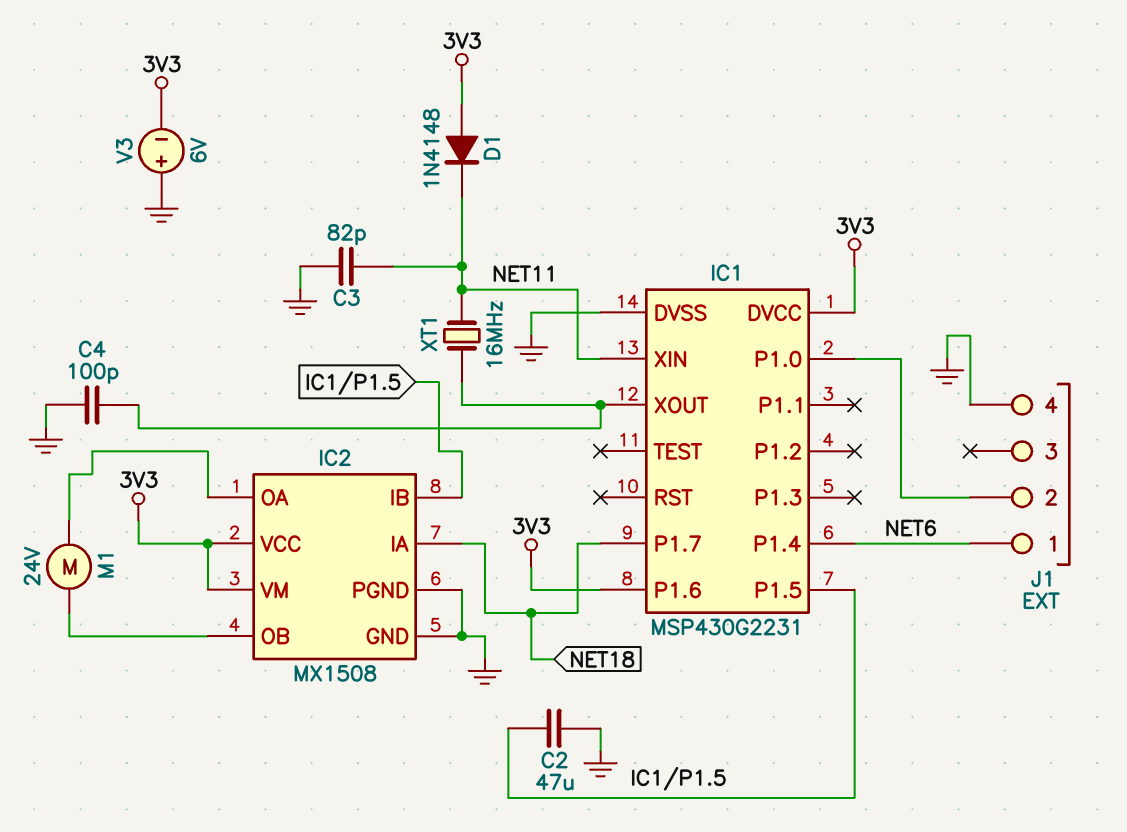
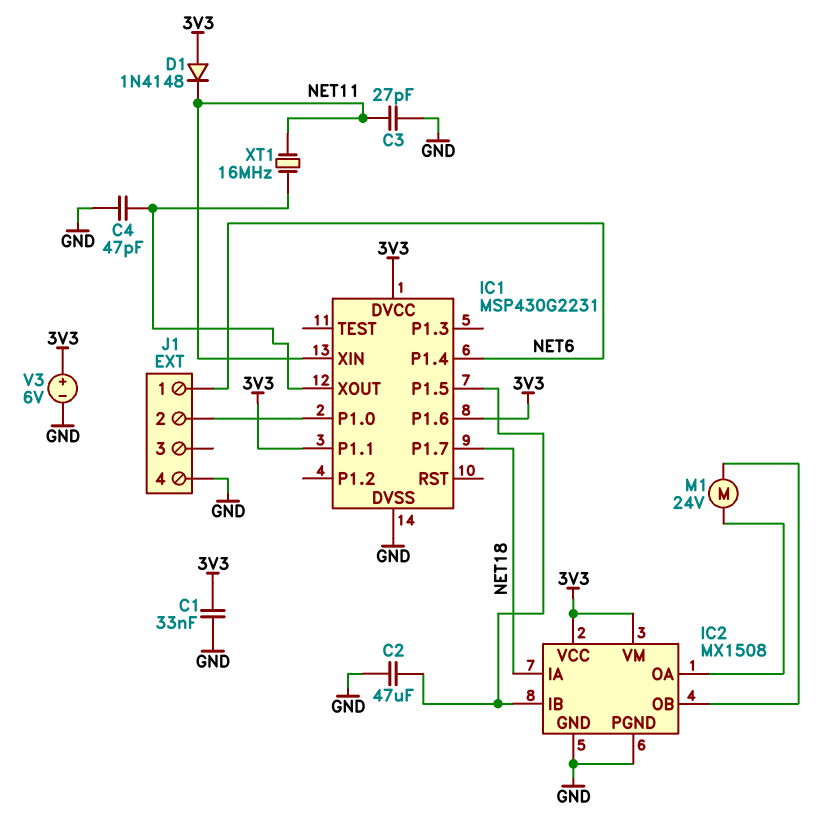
C1: none -> 33nF (3V3, GND)
C3: 82pF (GND, NET11) -> 27pF (GND, NET11)
C4: 100pF (GND, IC1/XOUT) -> 47pF (GND, IC1/XOUT)
IC1 pin P1.1: none -> 3V3
V3: 6V (plus GND, minus 3V3) -> 6V (plus 3V3, minus GND)

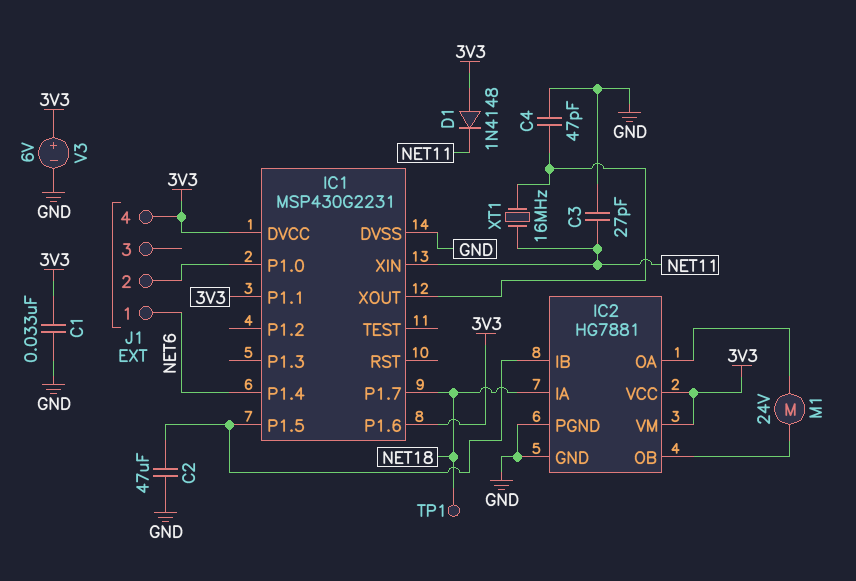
IC2: MX1508 -> HG7881
J1 pin 4: GND -> 3V3
TP1: none -> test point (NET18)

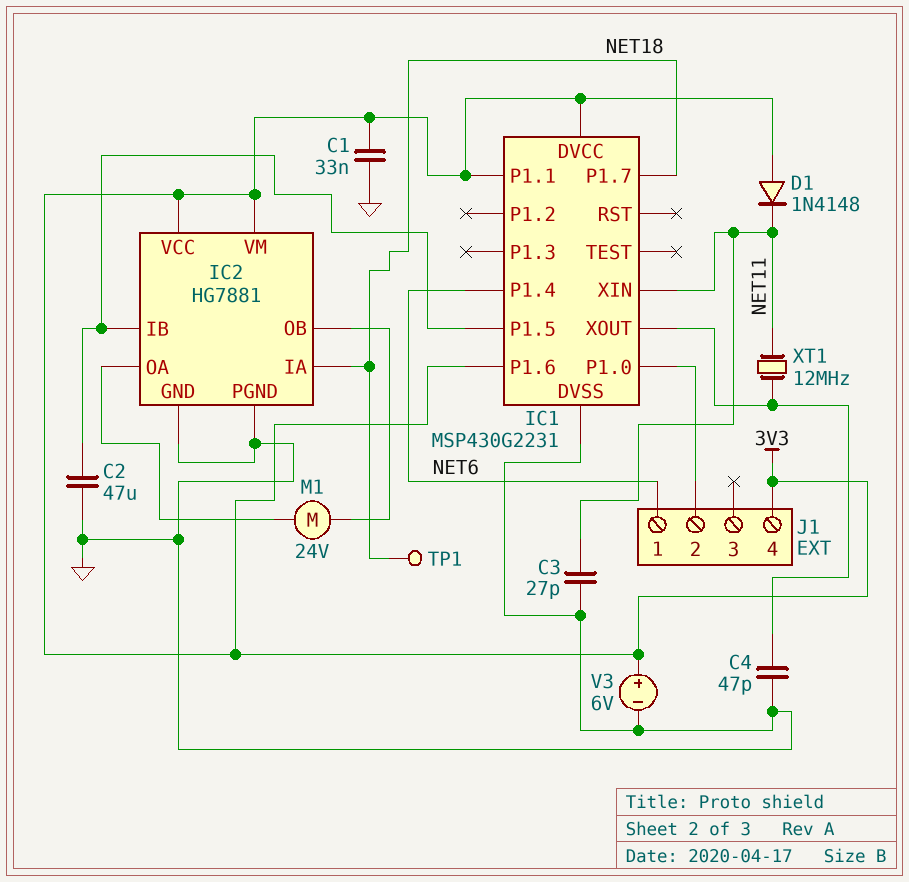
XT1: 16MHz (IC1/XOUT, NET11) -> 12MHz (IC1/XOUT, NET11)

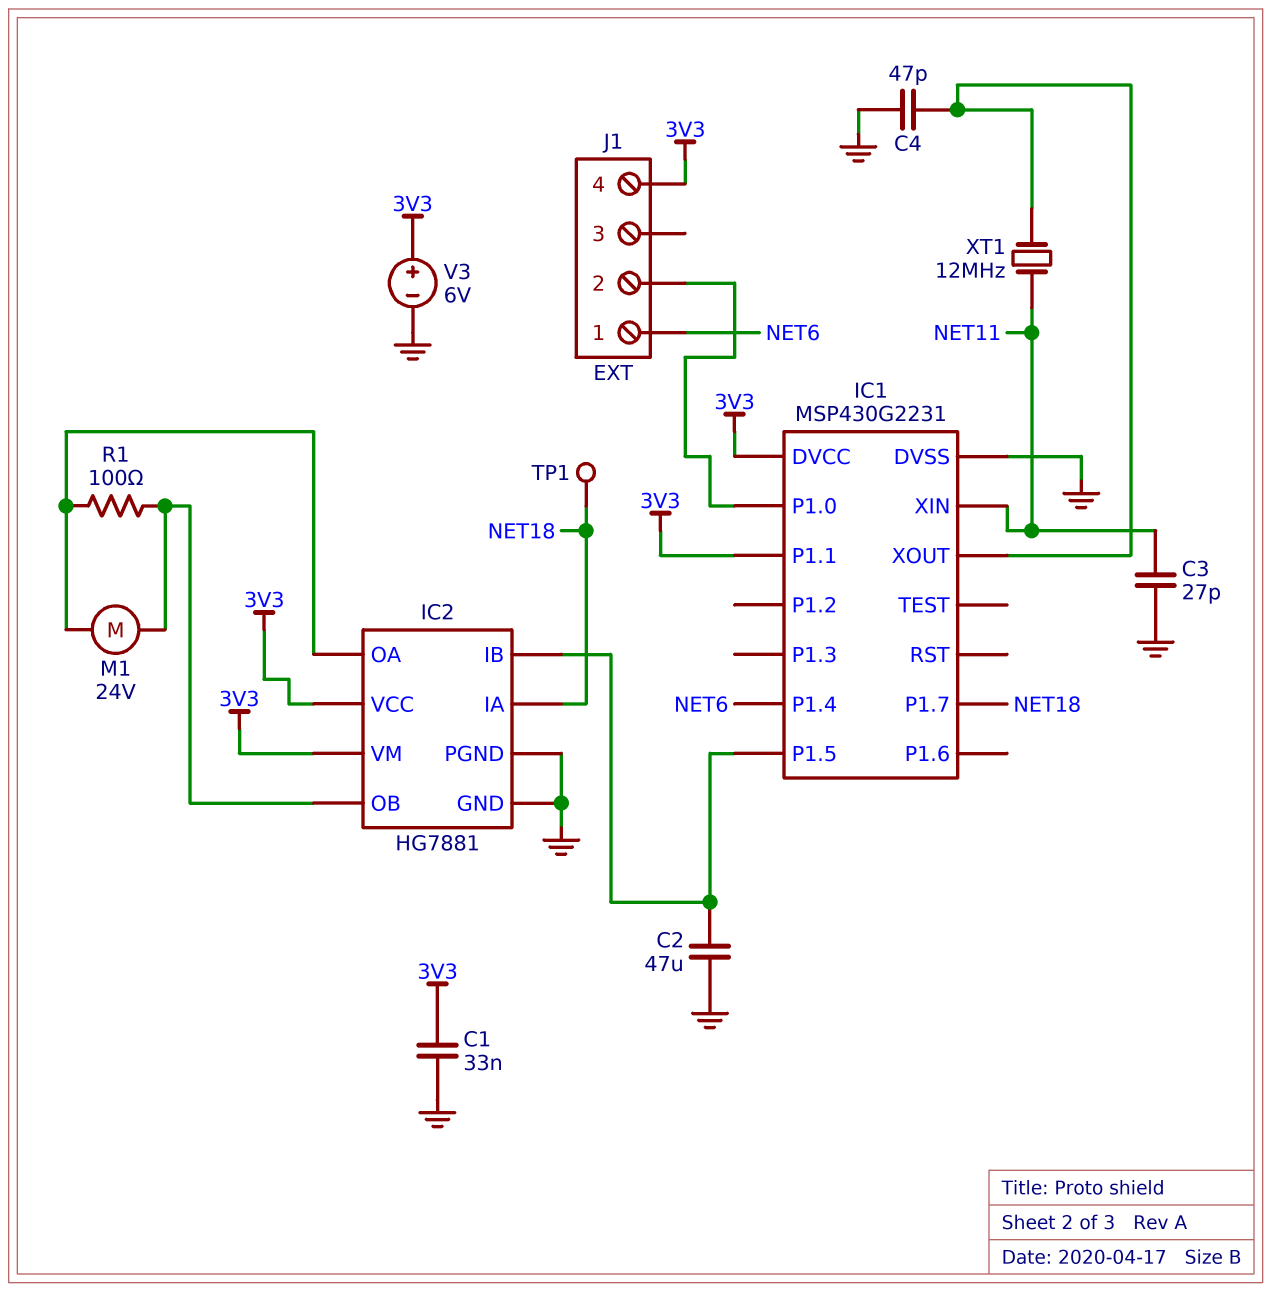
D1: diode 1N4148 (A 3V3, K NET11) -> none
IC1 pin P1.6: 3V3 -> none
R1: none -> 100 (IC2/OA, IC2/OB)

